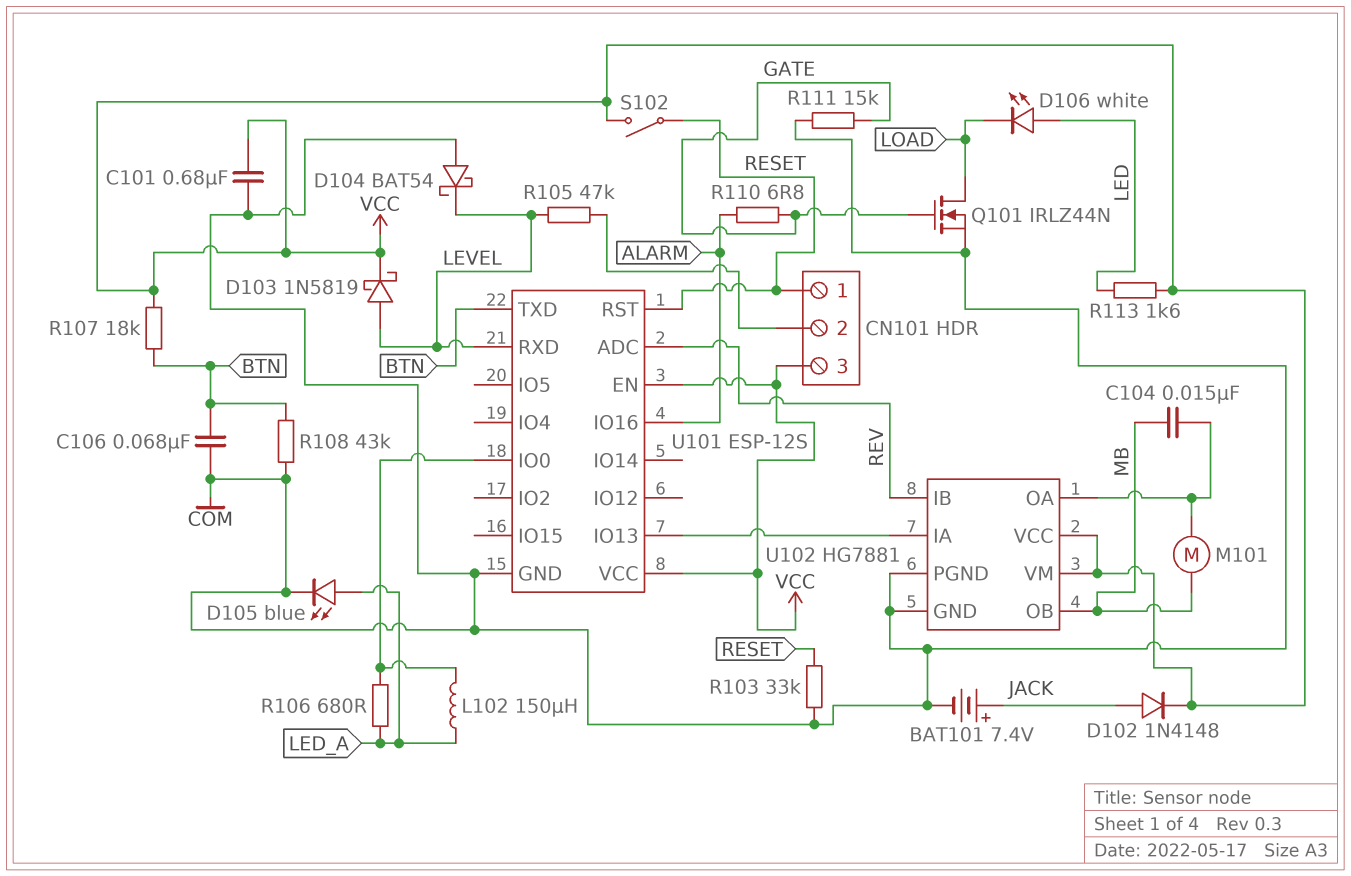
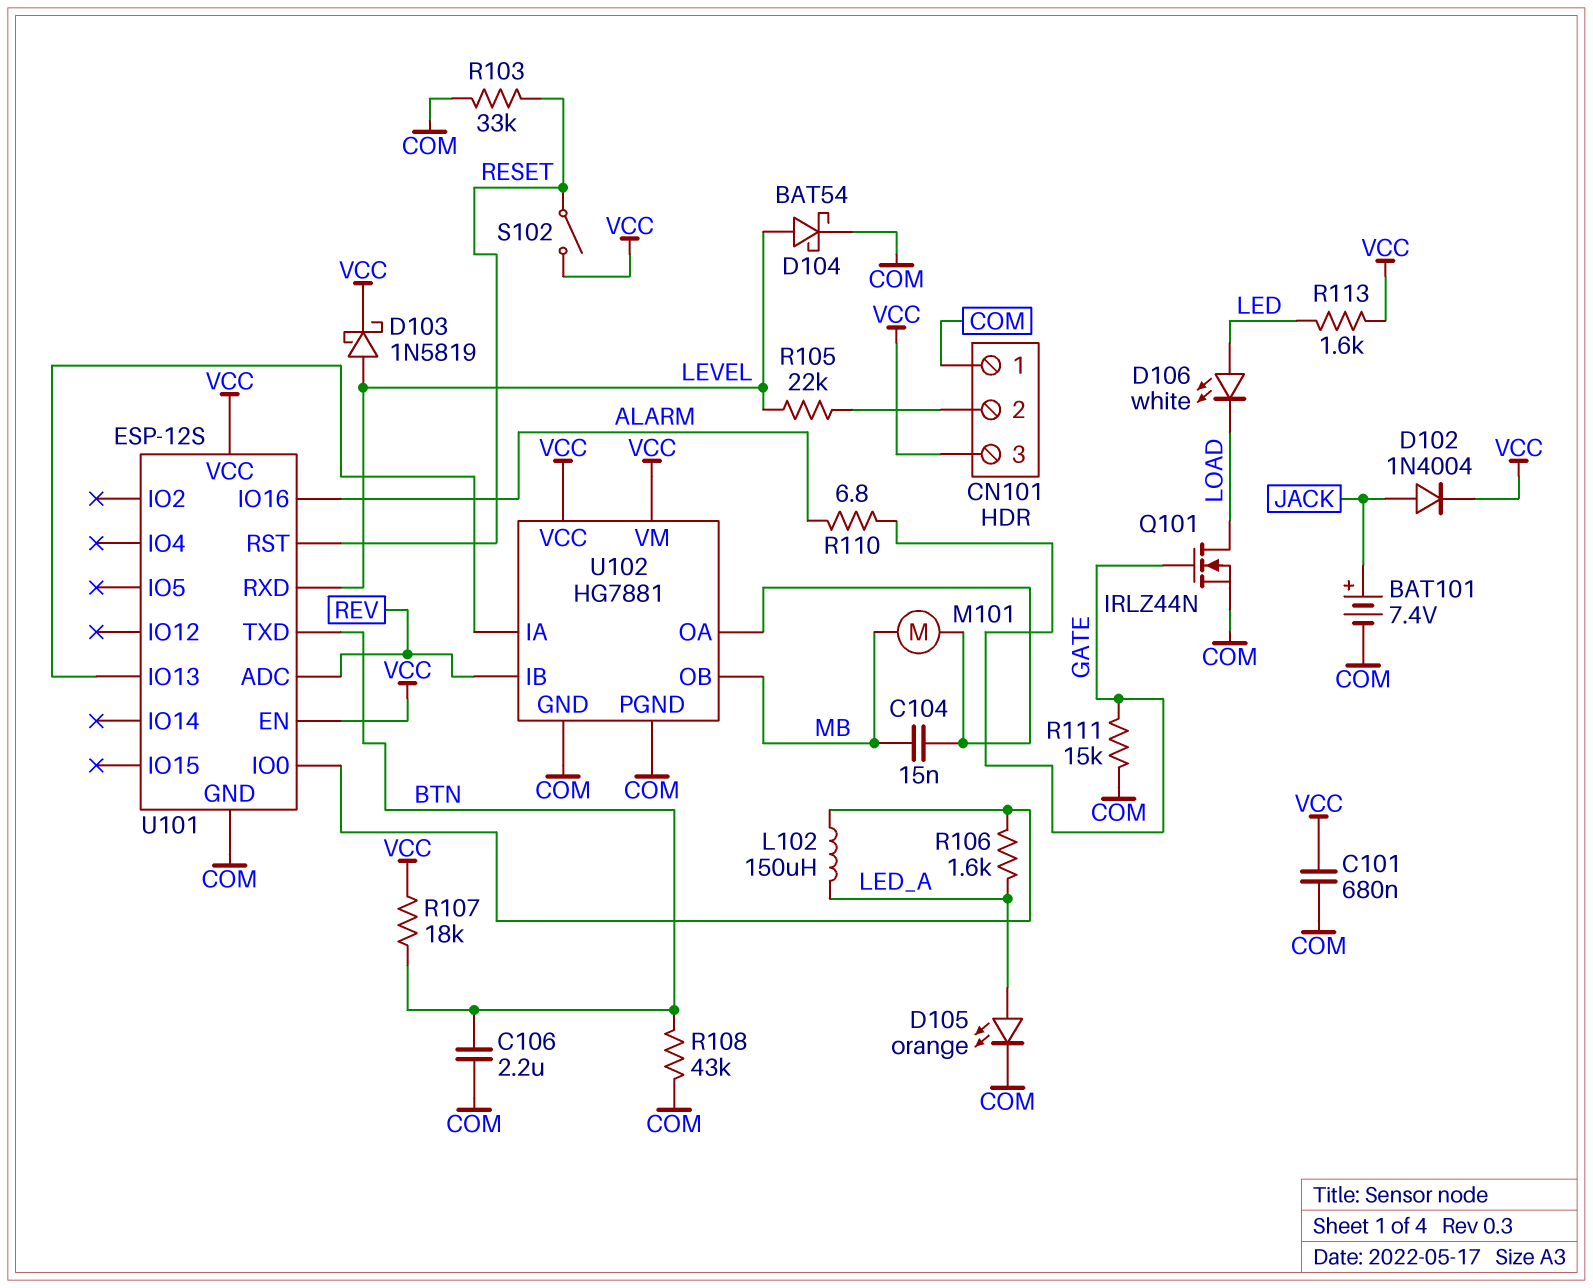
C106: 68nF (BTN, COM) -> 2.2uF (BTN, COM)
CN101 pin 1: RESET -> COM
D102: diode 1N4148 (A JACK, K VCC) -> diode 1N4004 (A JACK, K VCC)
D104: schottky BAT54 (A COM, K LEVEL) -> schottky BAT54 (A LEVEL, K COM)
D105: LED blue (A LED_A, K COM) -> LED orange (A LED_A, K COM)
R105: 47k (CN101/2, LEVEL) -> 22k (CN101/2, LEVEL)
R106: 680 (LED_A, U101/IO0) -> 1.6k (LED_A, U101/IO0)

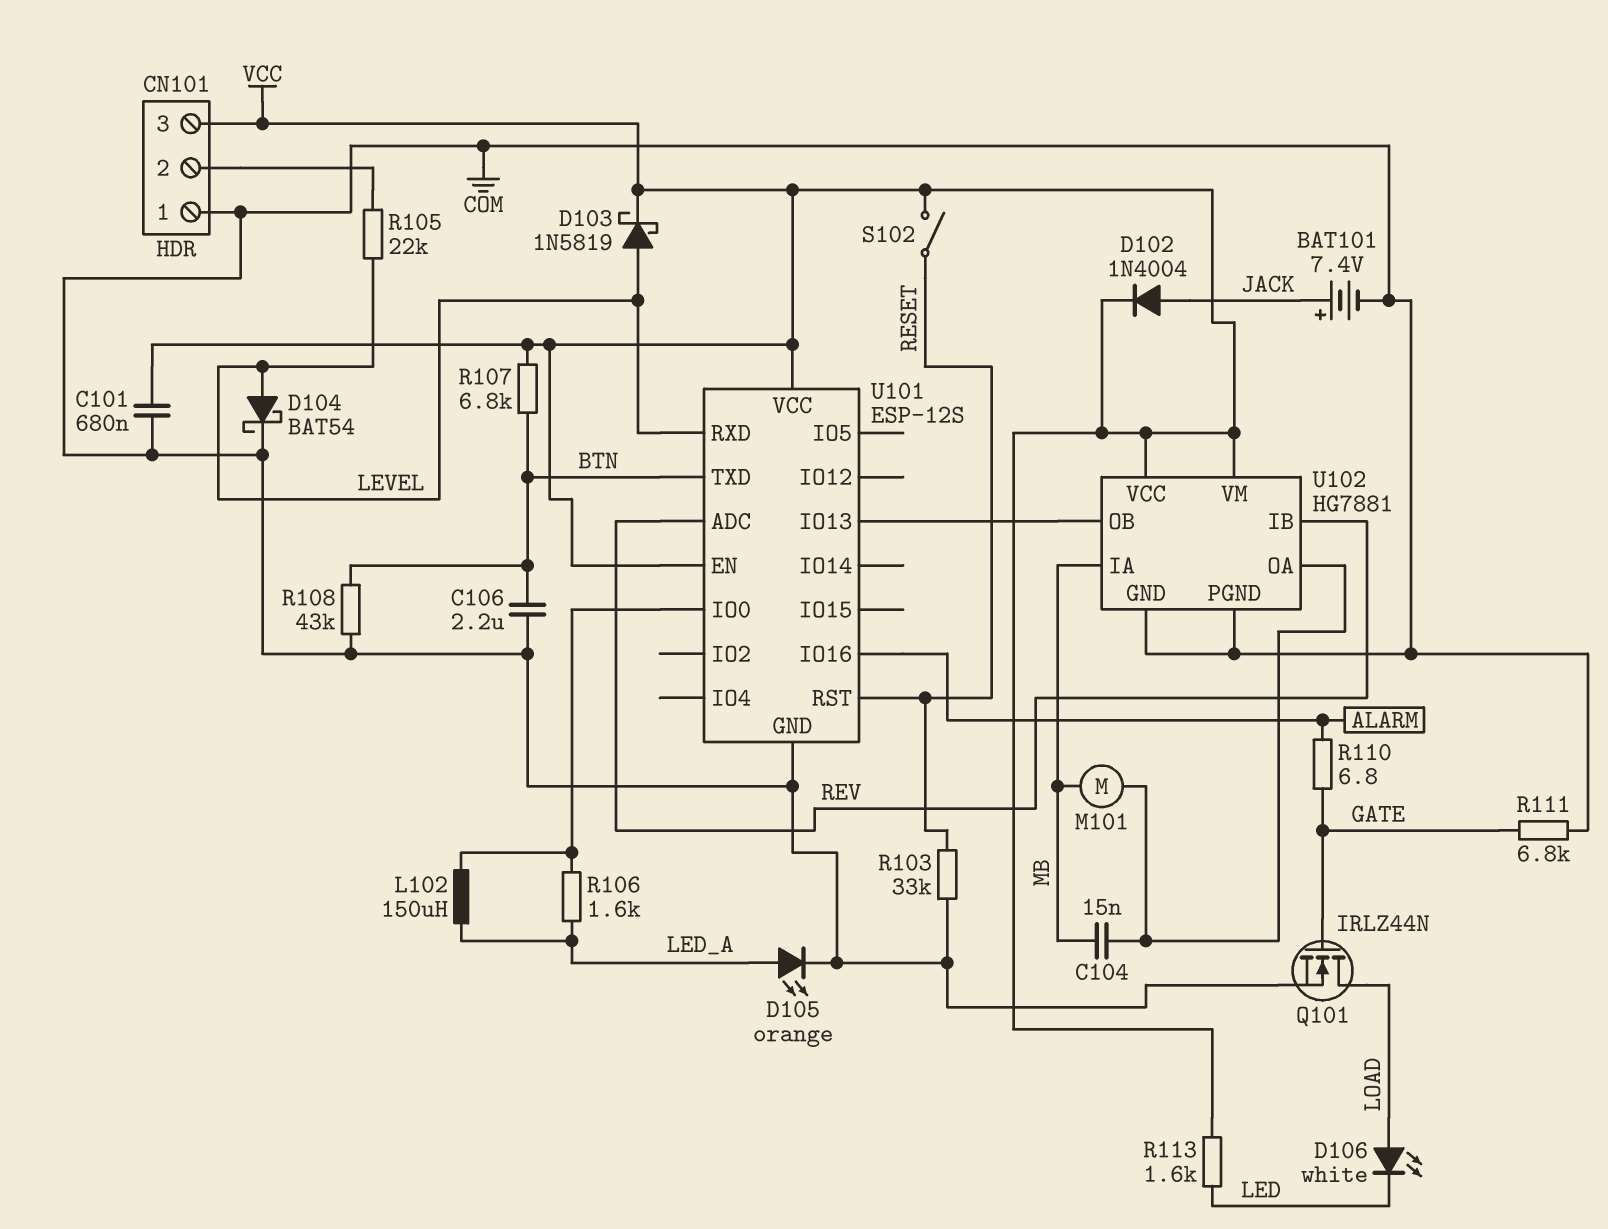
D106: LED white (A LED, K LOAD) -> LED white (A LOAD, K LED)
R107: 18k (BTN, VCC) -> 6.8k (BTN, VCC)
R111: 15k (COM, GATE) -> 6.8k (COM, GATE)
U102 pin IA: U101/IO13 -> MB
U102 pin OB: MB -> U101/IO13

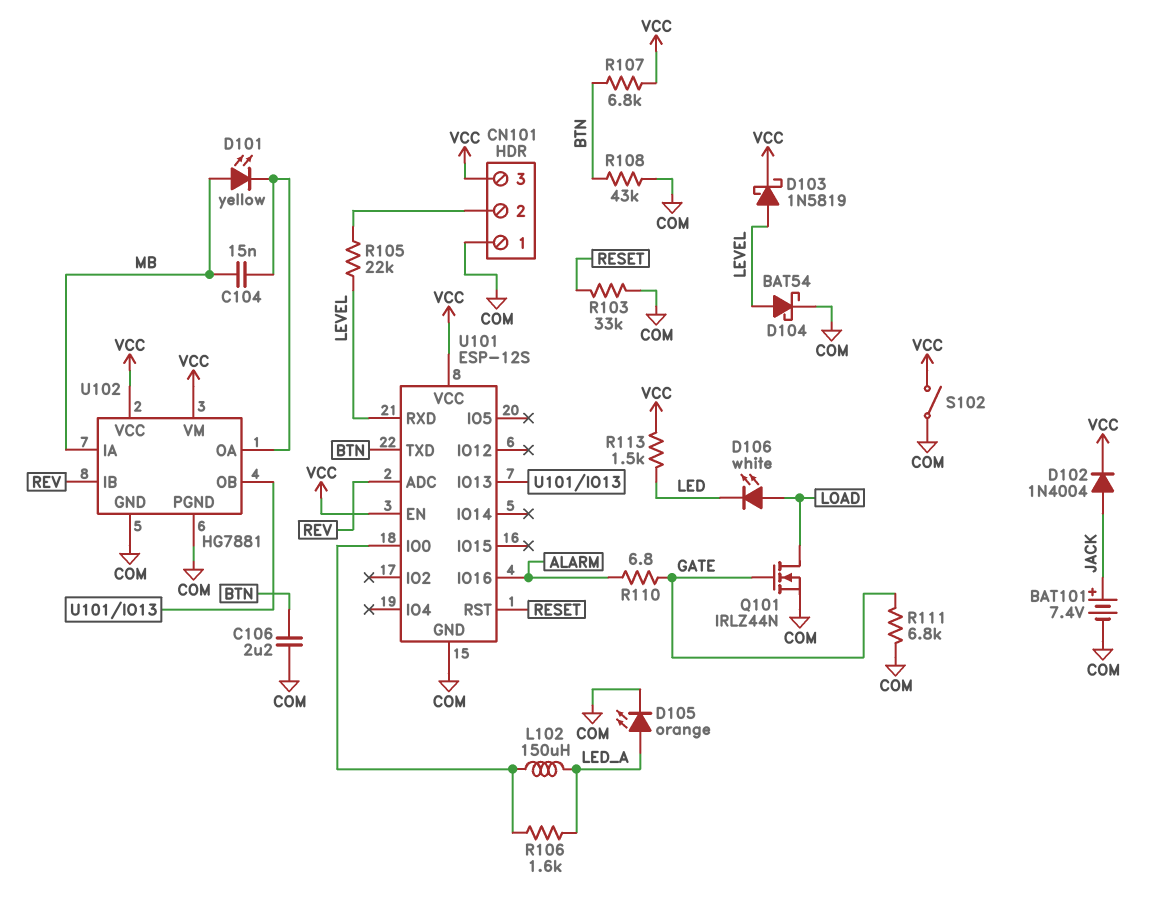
C101: 680nF (COM, VCC) -> none
D101: none -> LED yellow (A MB, K U102/OA)
M101: motor (MB, U102/OA) -> none
R113: 1.6k (LED, VCC) -> 1.5k (LED, VCC)
S102: switch (RESET, VCC) -> switch (COM, VCC)

